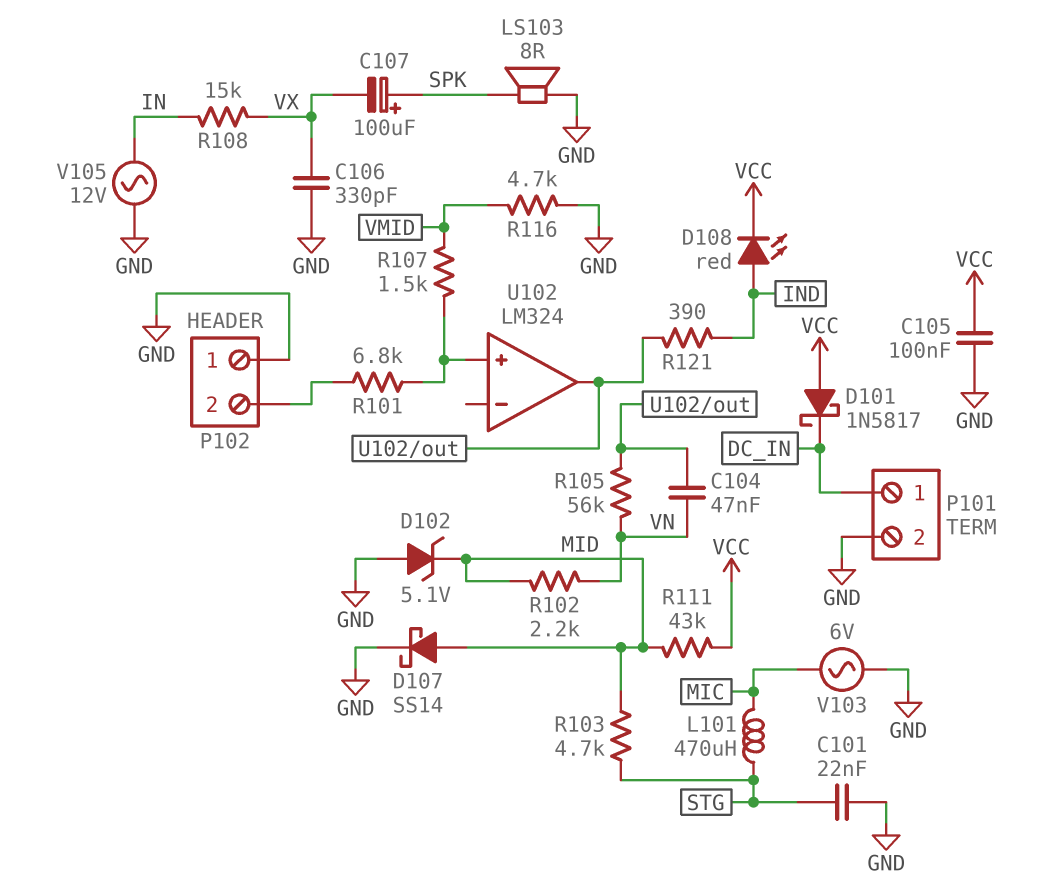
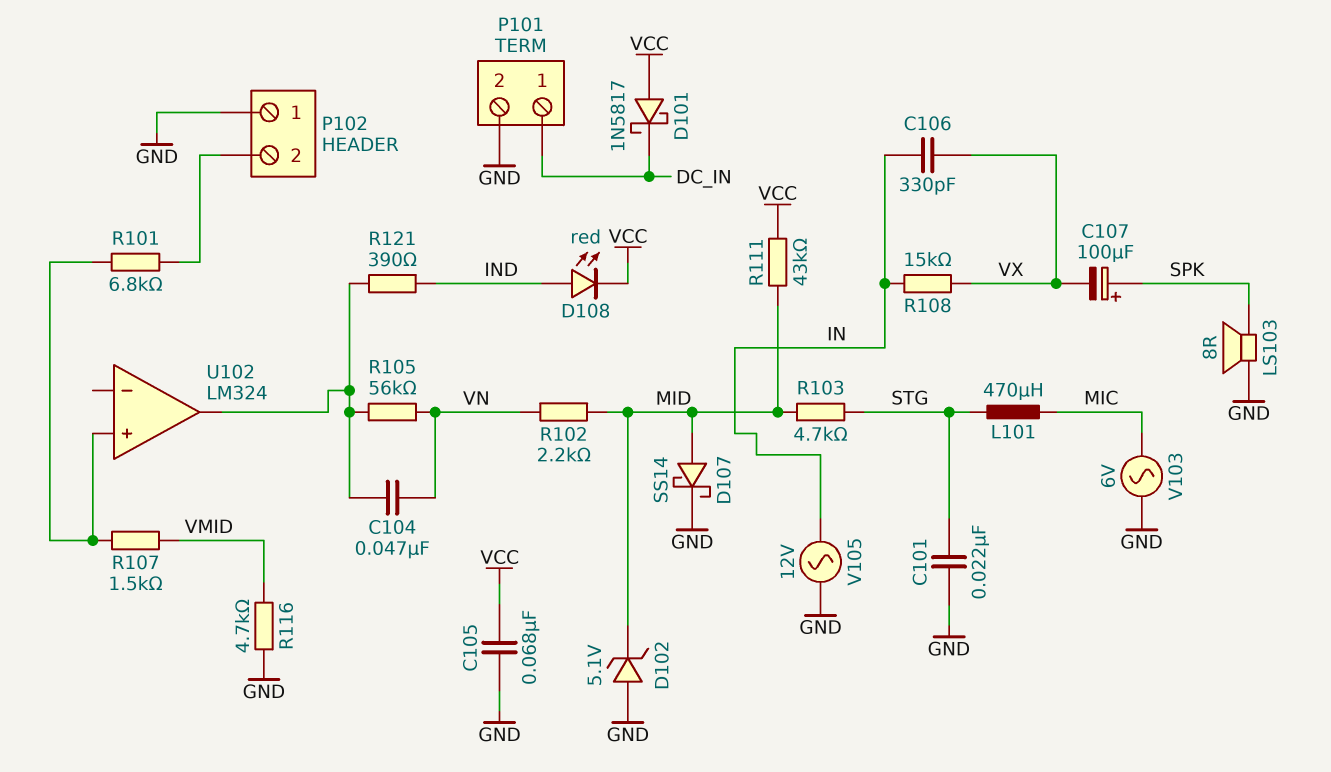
C105: 100nF (GND, VCC) -> 68nF (GND, VCC)
C106: 330pF (GND, VX) -> 330pF (IN, VX)

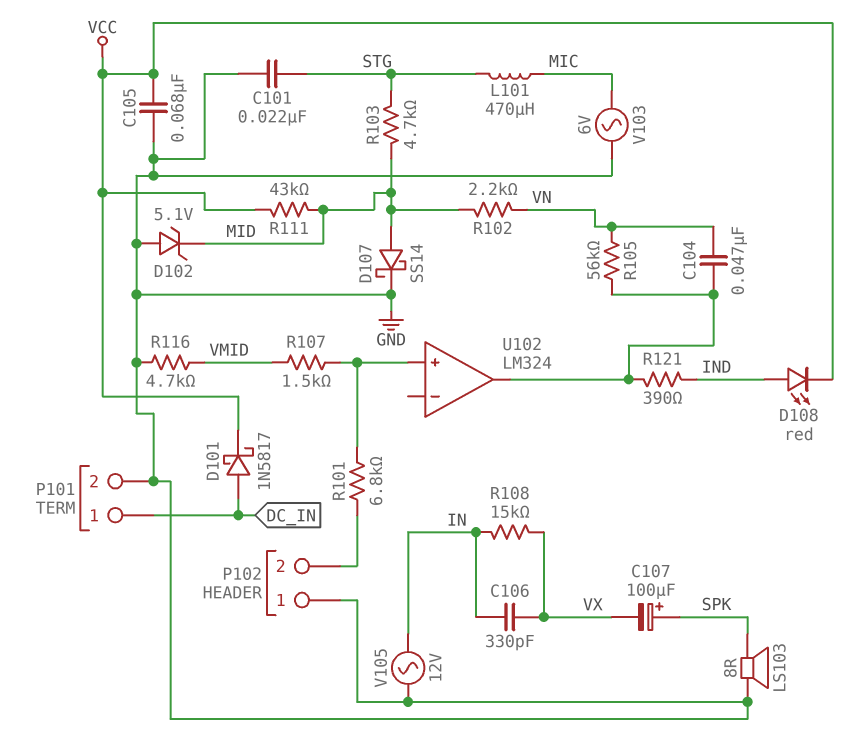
D101: schottky 1N5817 (A VCC, K DC_IN) -> schottky 1N5817 (A DC_IN, K VCC)

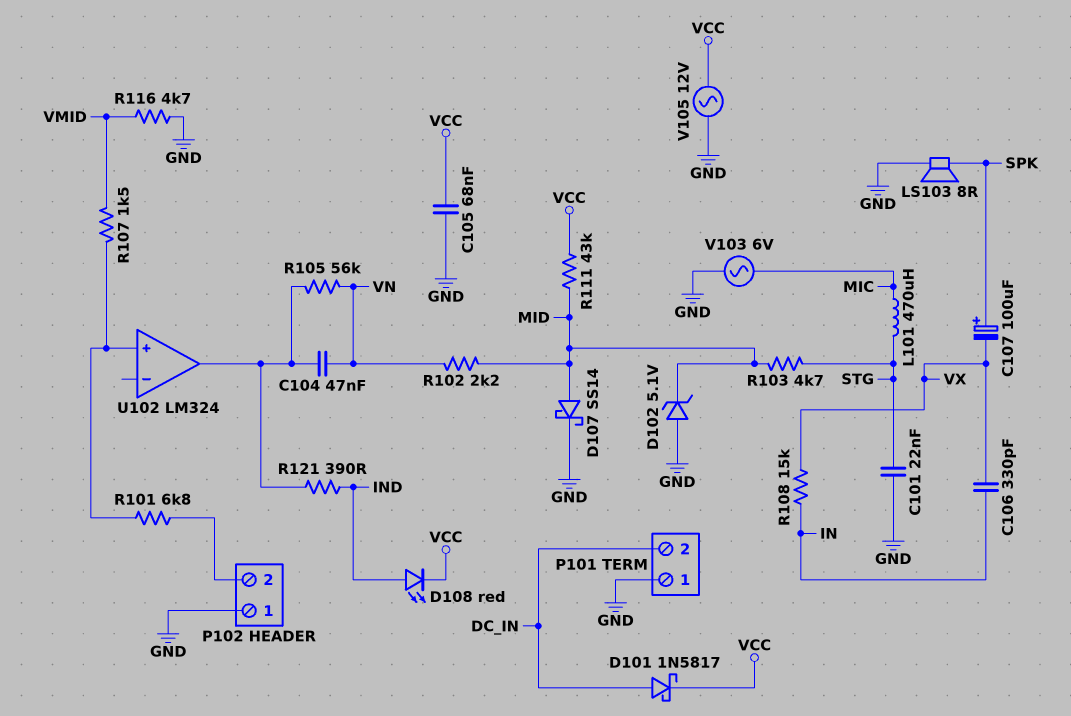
P101 pin 1: DC_IN -> GND
P101 pin 2: GND -> DC_IN
V105: AC 12V (GND, IN) -> AC 12V (GND, VCC)

